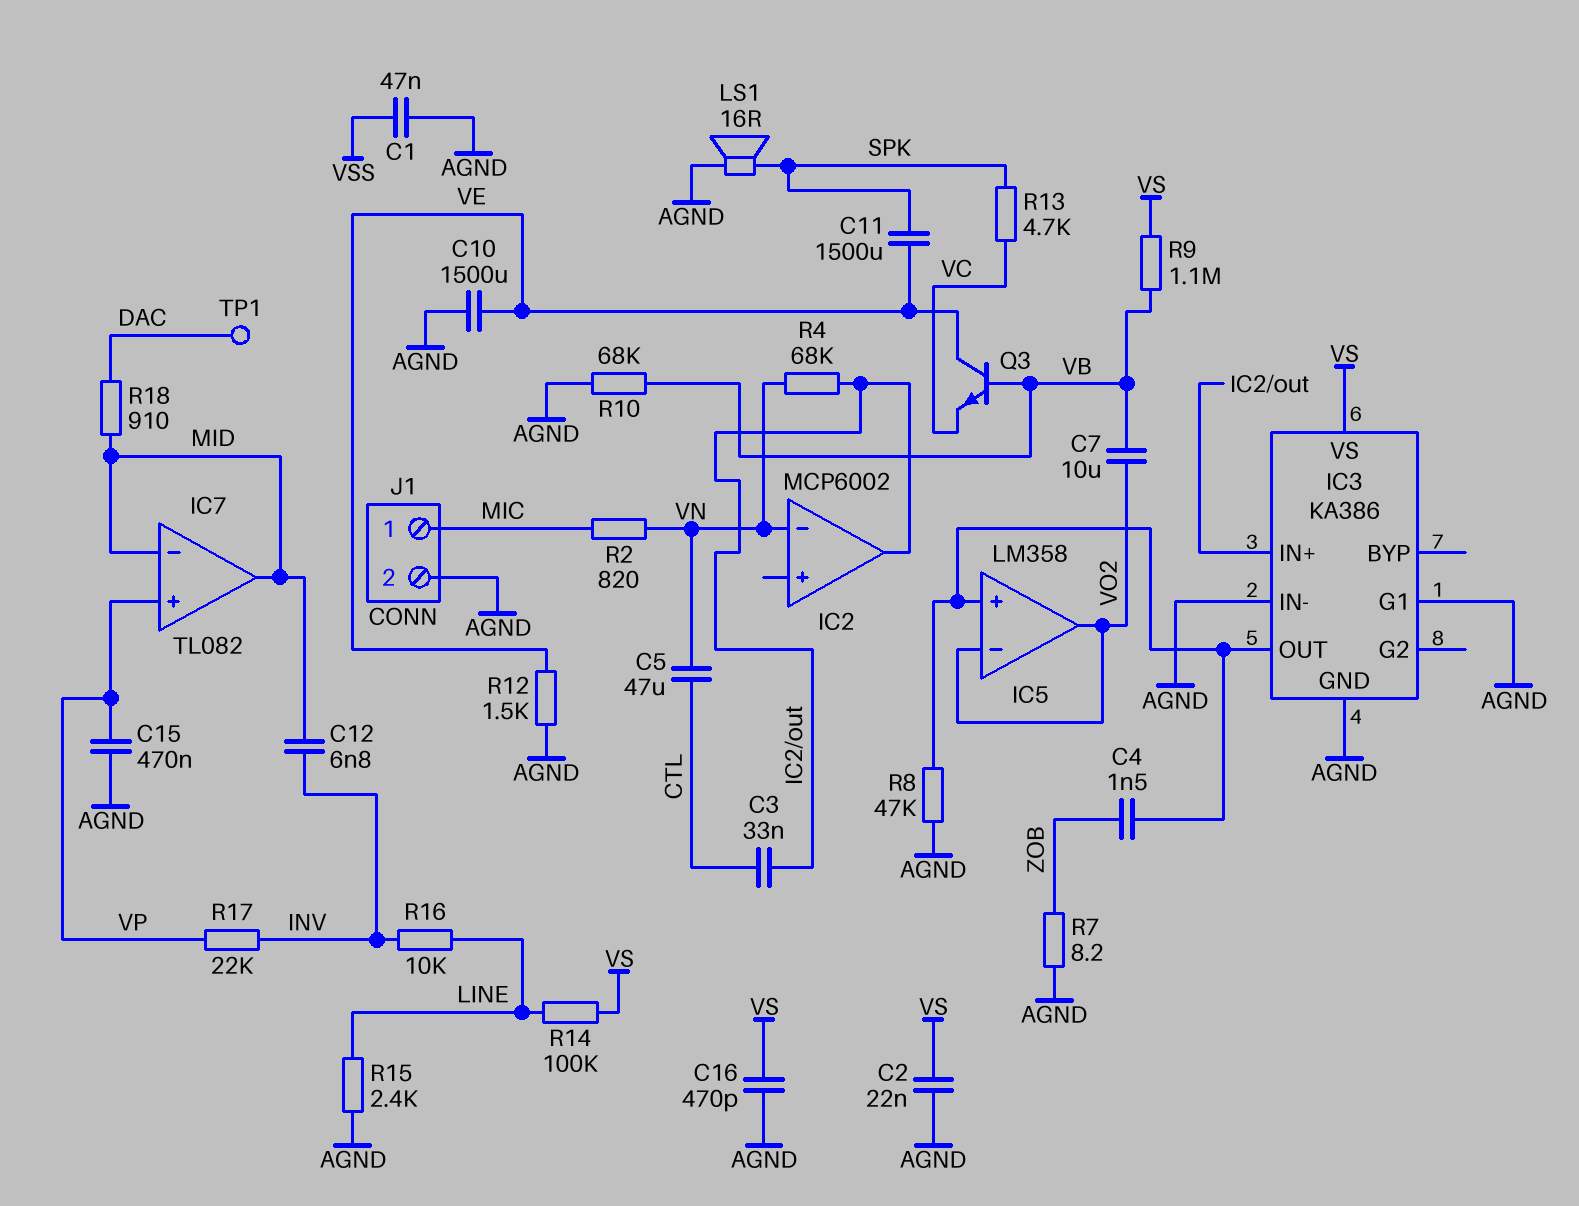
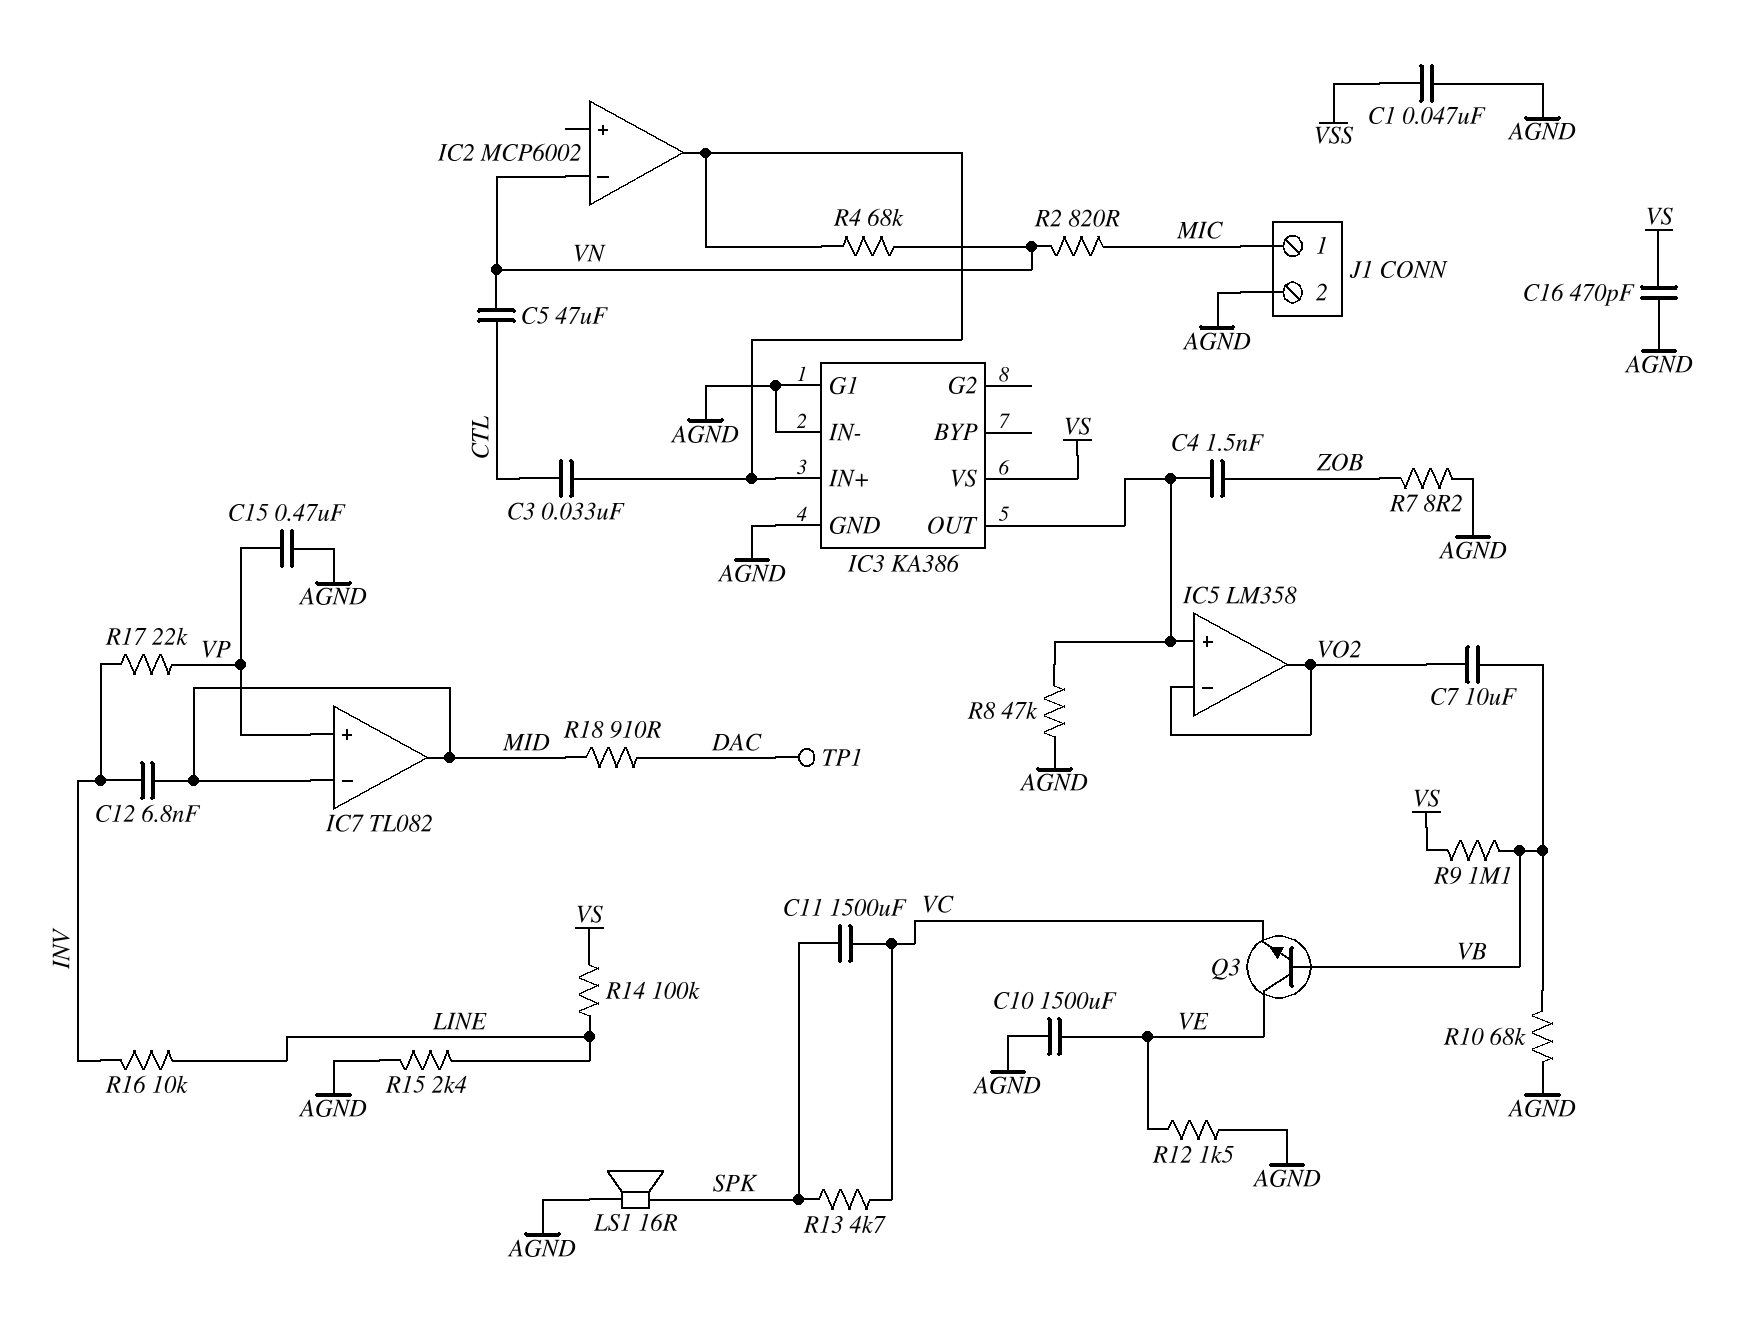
C2: 22nF (AGND, VS) -> none
C11: 1500uF (SPK, VE) -> 1500uF (SPK, VC)

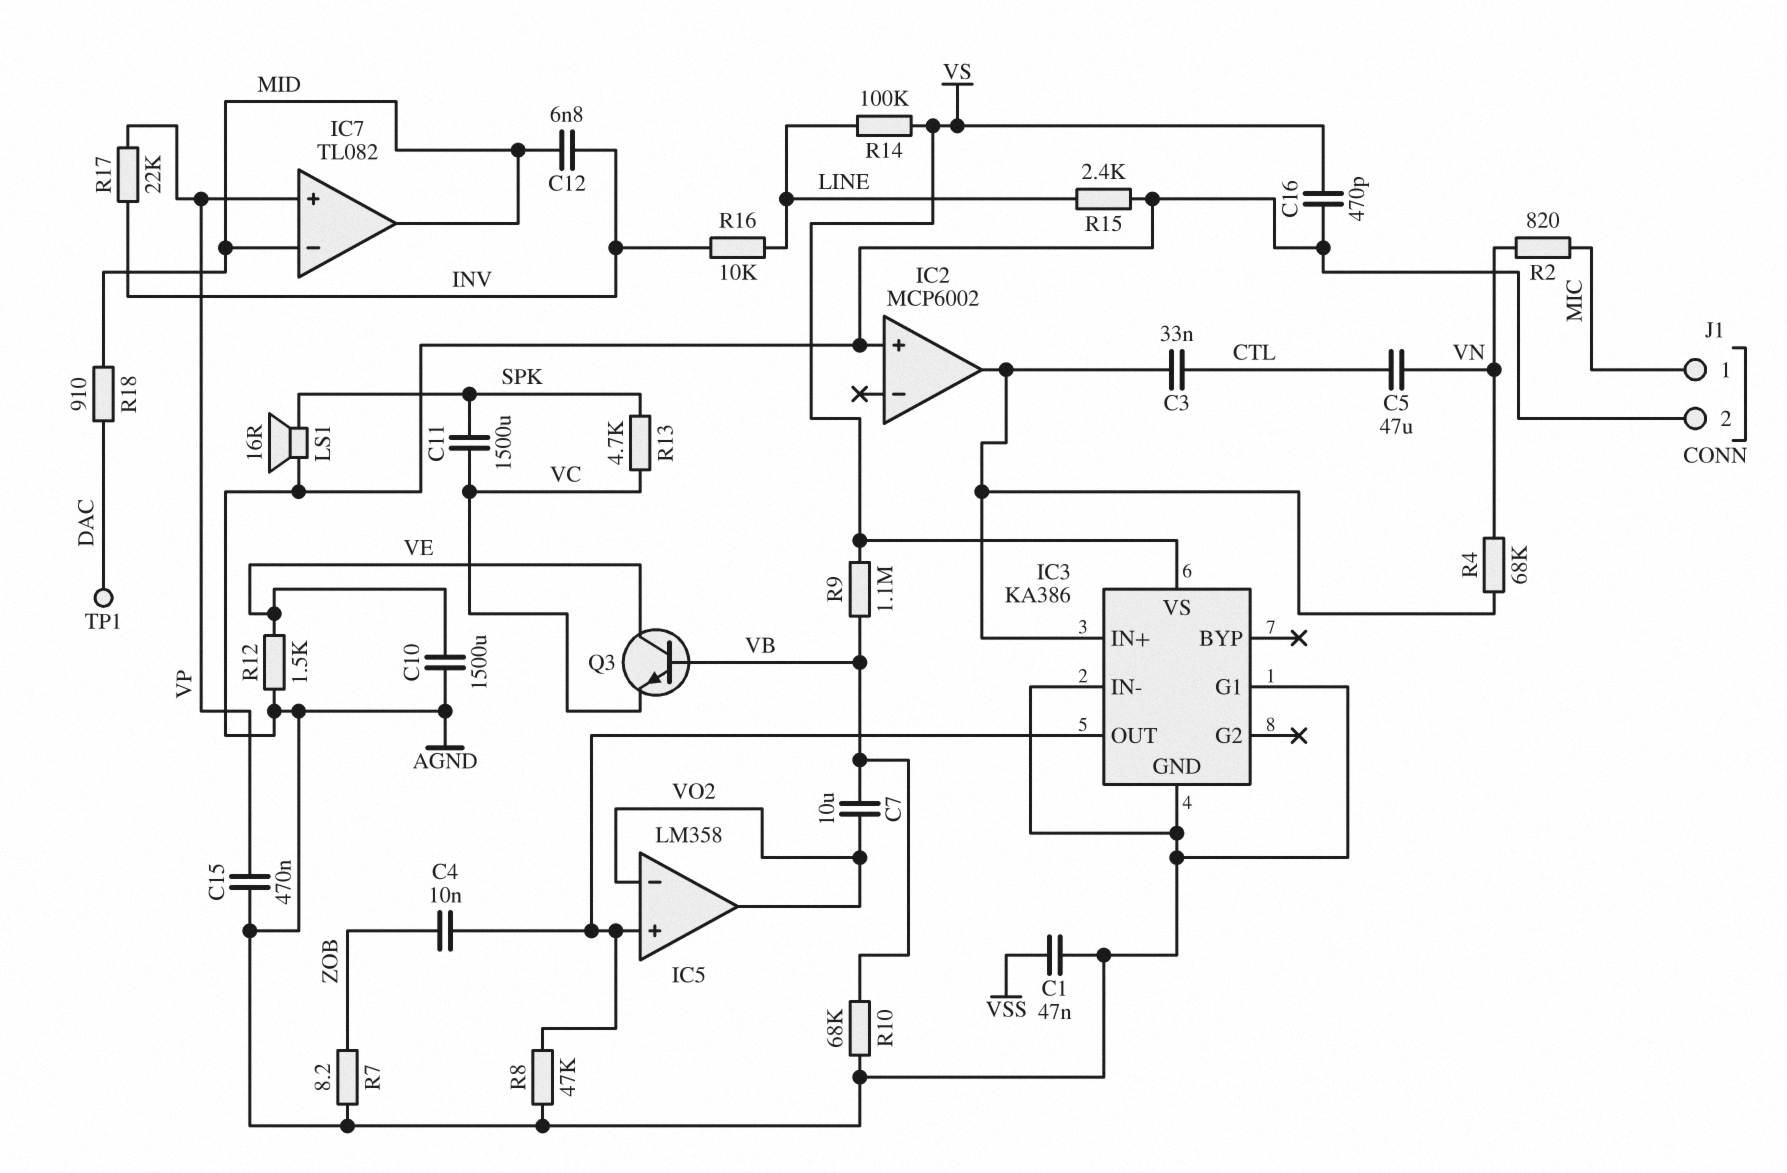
C4: 1.5nF (IC3/OUT, ZOB) -> 10nF (IC3/OUT, ZOB)
IC2 pin in+: none -> AGND
IC2 pin in-: VN -> none

